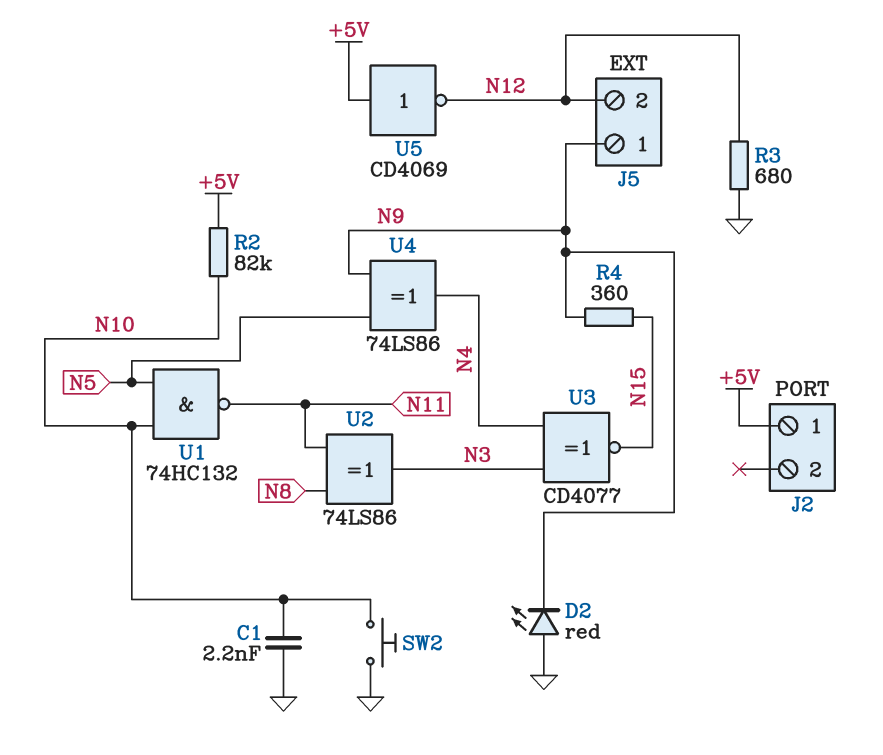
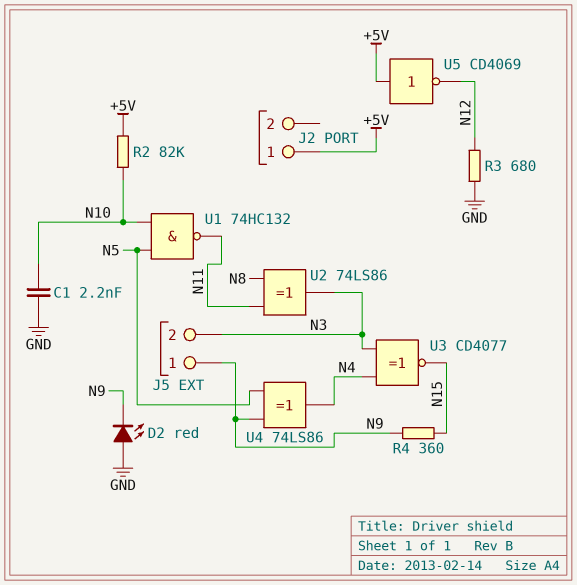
J5 pin 2: N12 -> N3
SW2: button (GND, N10) -> none

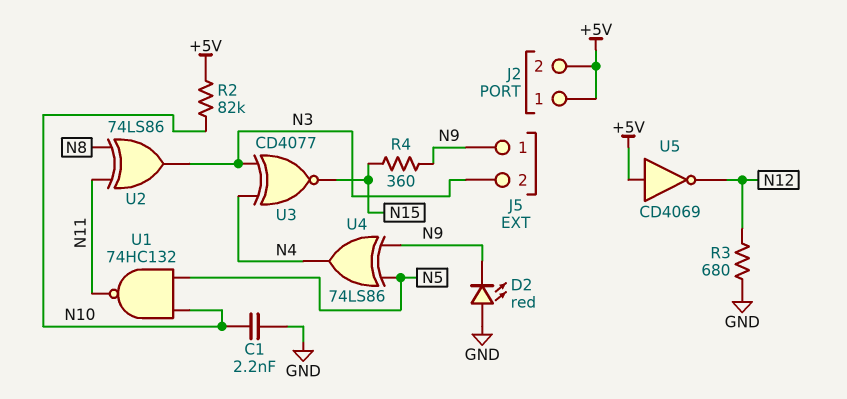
J2 pin 2: none -> +5V

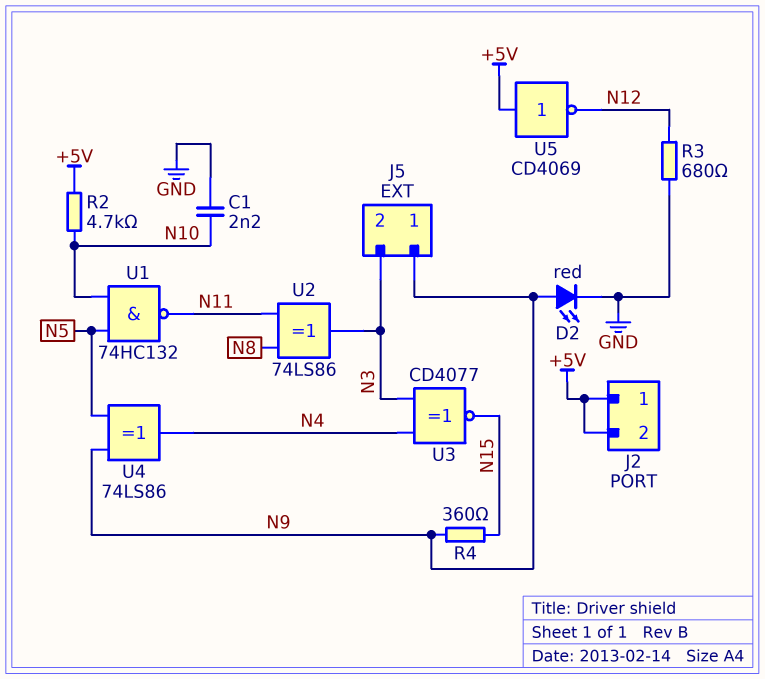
D2: LED red (A GND, K N9) -> LED red (A N9, K GND)
R2: 82k (+5V, N10) -> 4.7k (+5V, N10)

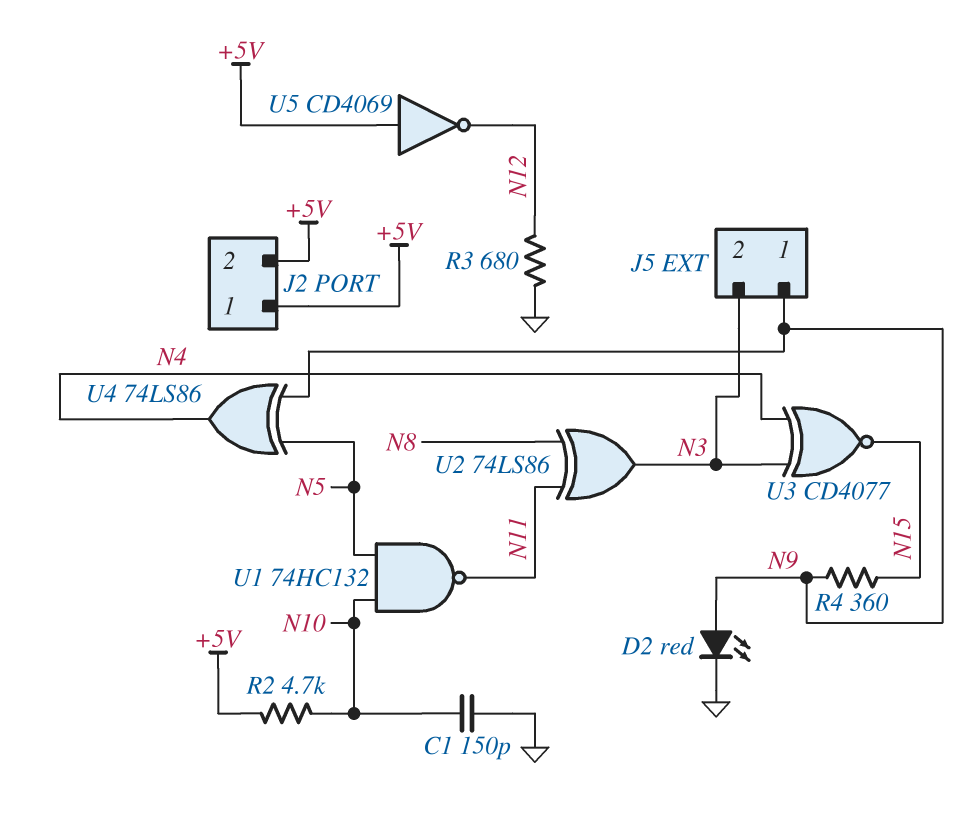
C1: 2.2nF (GND, N10) -> 150pF (GND, N10)

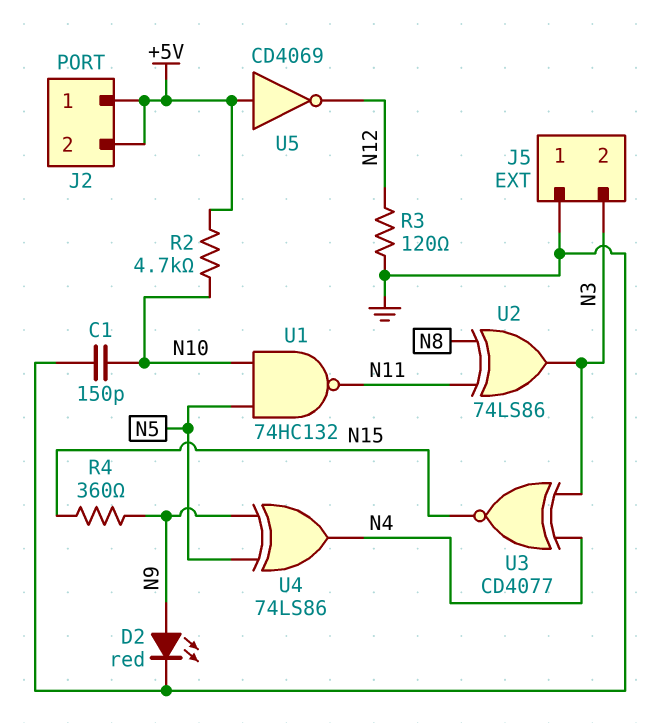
J5 pin 1: N9 -> GND
R3: 680 (GND, N12) -> 120 (GND, N12)

